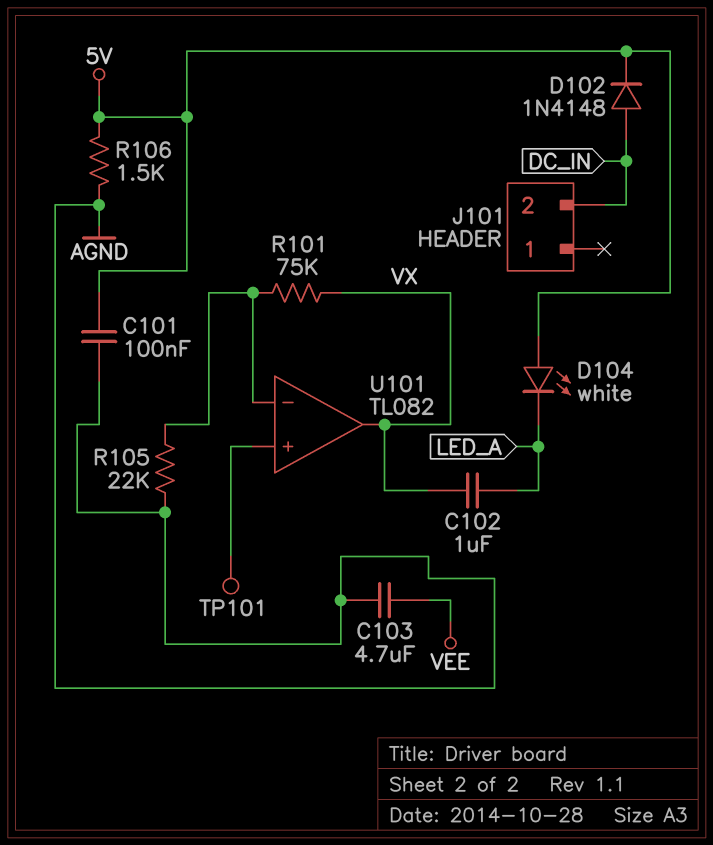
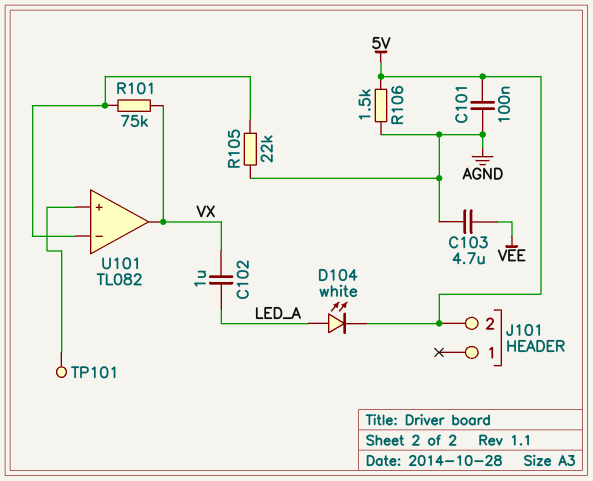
D102: diode 1N4148 (A DC_IN, K 5V) -> none
D104: LED white (A 5V, K LED_A) -> LED white (A LED_A, K 5V)
J101 pin 2: DC_IN -> 5V

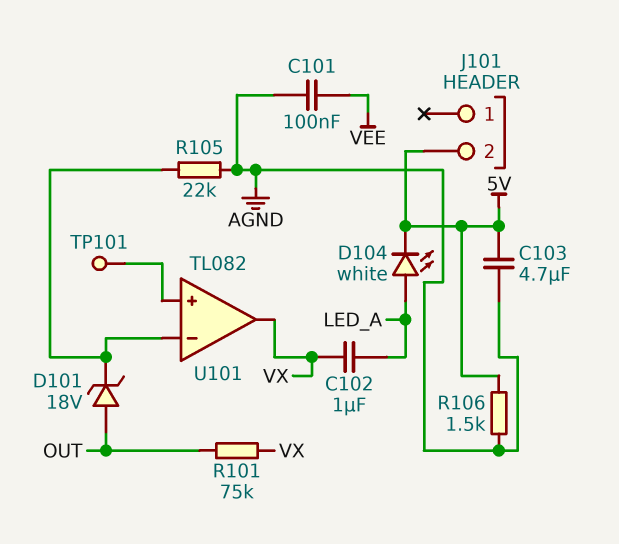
C101: 100nF (5V, AGND) -> 100nF (AGND, VEE)
C103: 4.7uF (AGND, VEE) -> 4.7uF (5V, AGND)
D101: none -> zener 18V (A OUT, K U101/in-)
R101: 75k (U101/in-, VX) -> 75k (OUT, VX)

